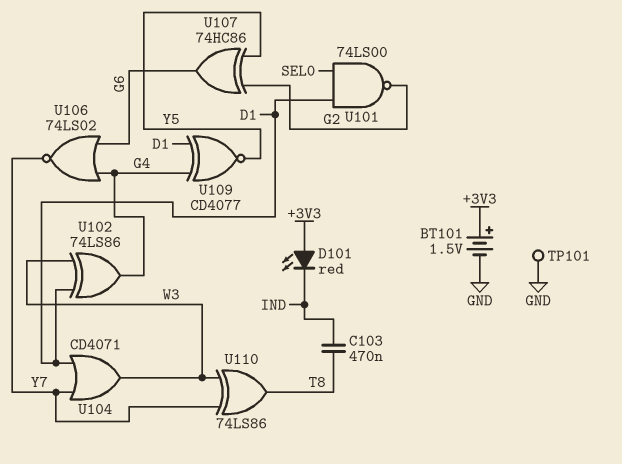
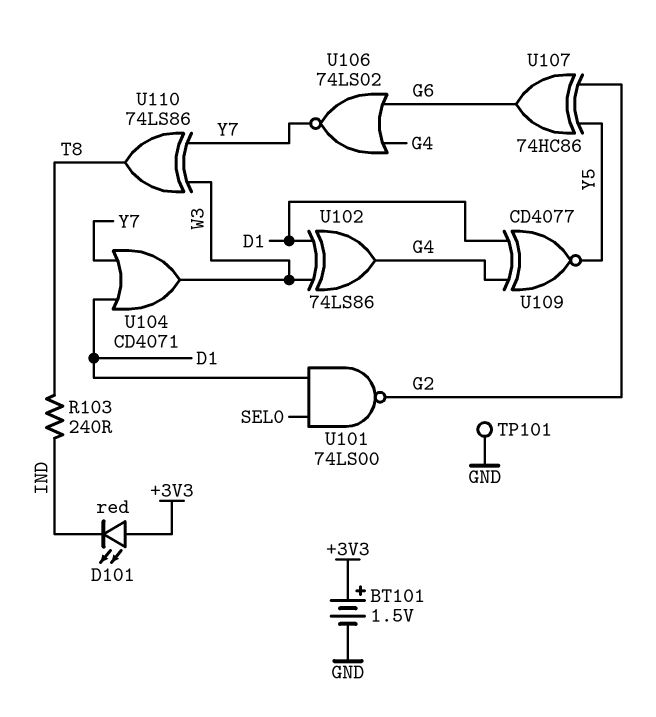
C103: 470nF (IND, T8) -> none
R103: none -> 240 (IND, T8)

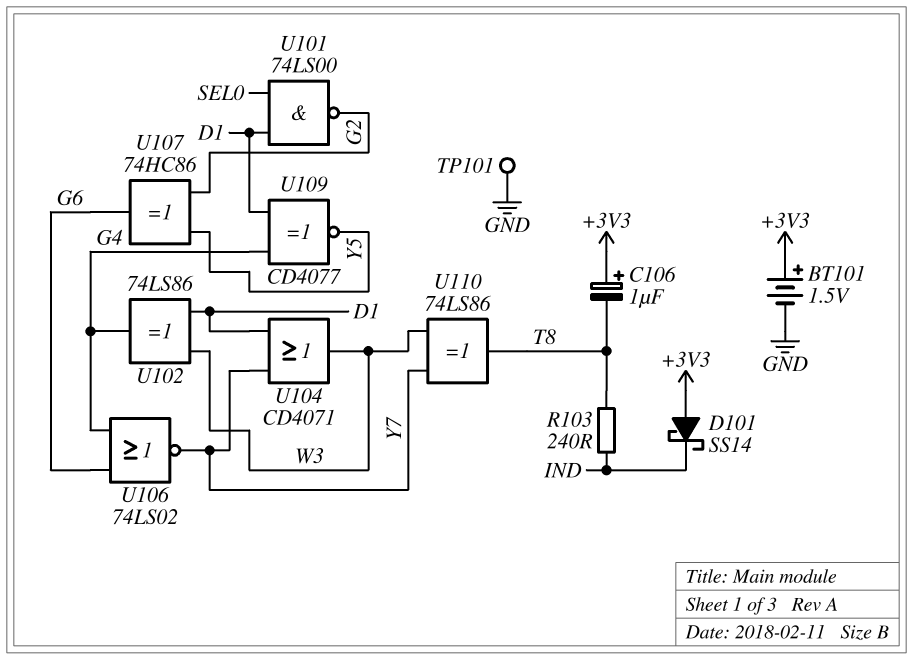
C106: none -> 1uF (plus +3V3, minus T8)
D101: LED red (A +3V3, K IND) -> schottky SS14 (A +3V3, K IND)

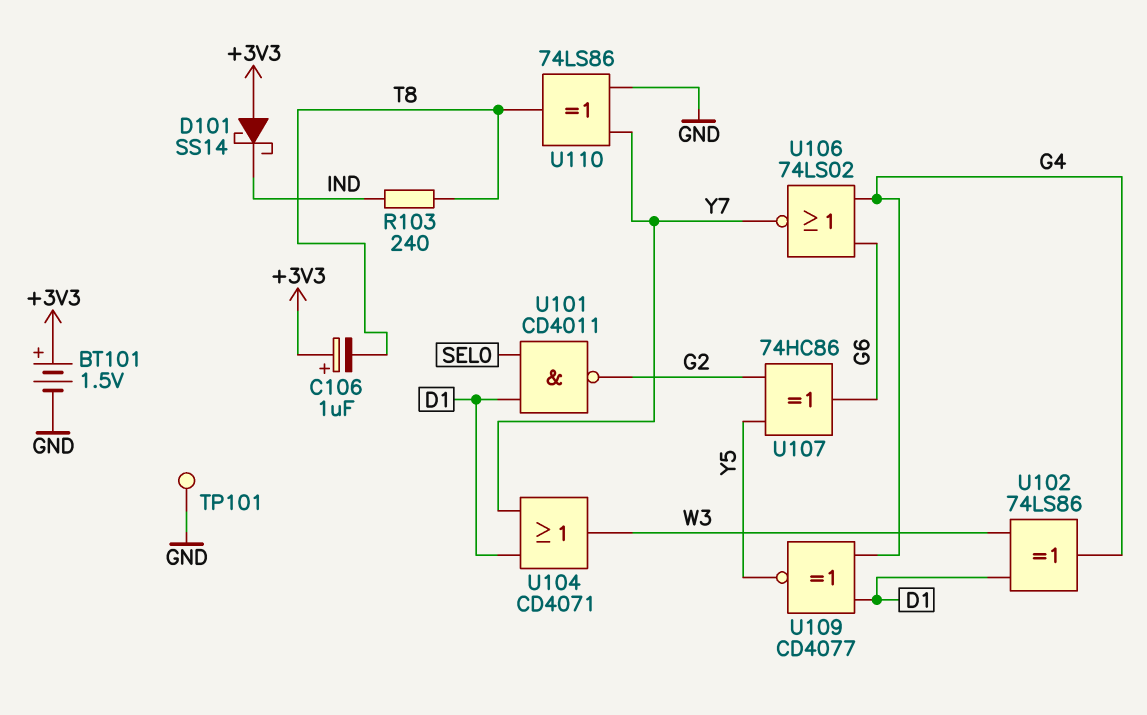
U101: NAND 74LS00 (in D1, in SEL0, out G2) -> NAND CD4011 (in D1, in SEL0, out G2)
U110: XOR 74LS86 (in W3, in Y7, out T8) -> XOR 74LS86 (in GND, in Y7, out T8)

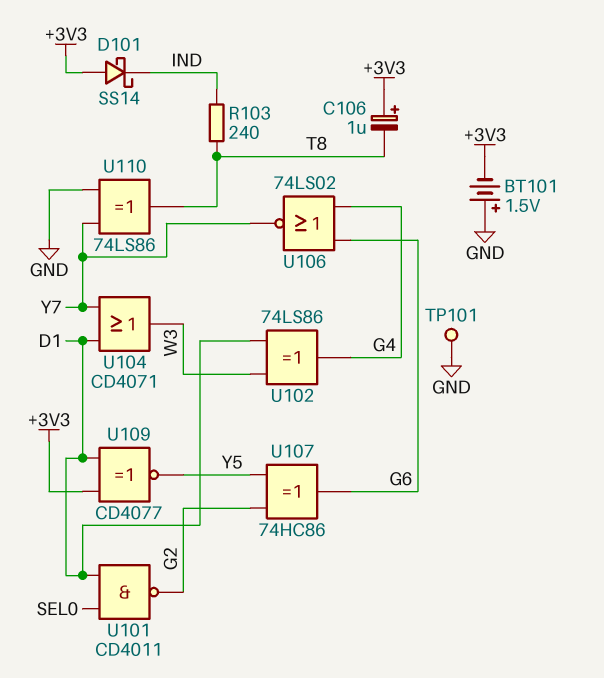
BT101: 1.5V (plus +3V3, minus GND) -> 1.5V (plus GND, minus +3V3)
U109: XNOR CD4077 (in D1, in G4, out Y5) -> XNOR CD4077 (in +3V3, in D1, out Y5)

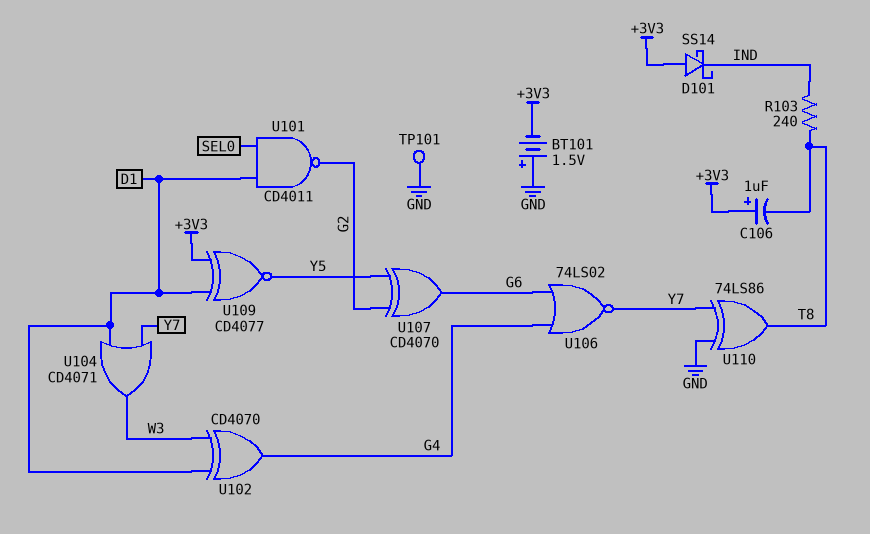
U102: XOR 74LS86 (in D1, in W3, out G4) -> XOR CD4070 (in D1, in W3, out G4)
U107: XOR 74HC86 (in G2, in Y5, out G6) -> XOR CD4070 (in G2, in Y5, out G6)

